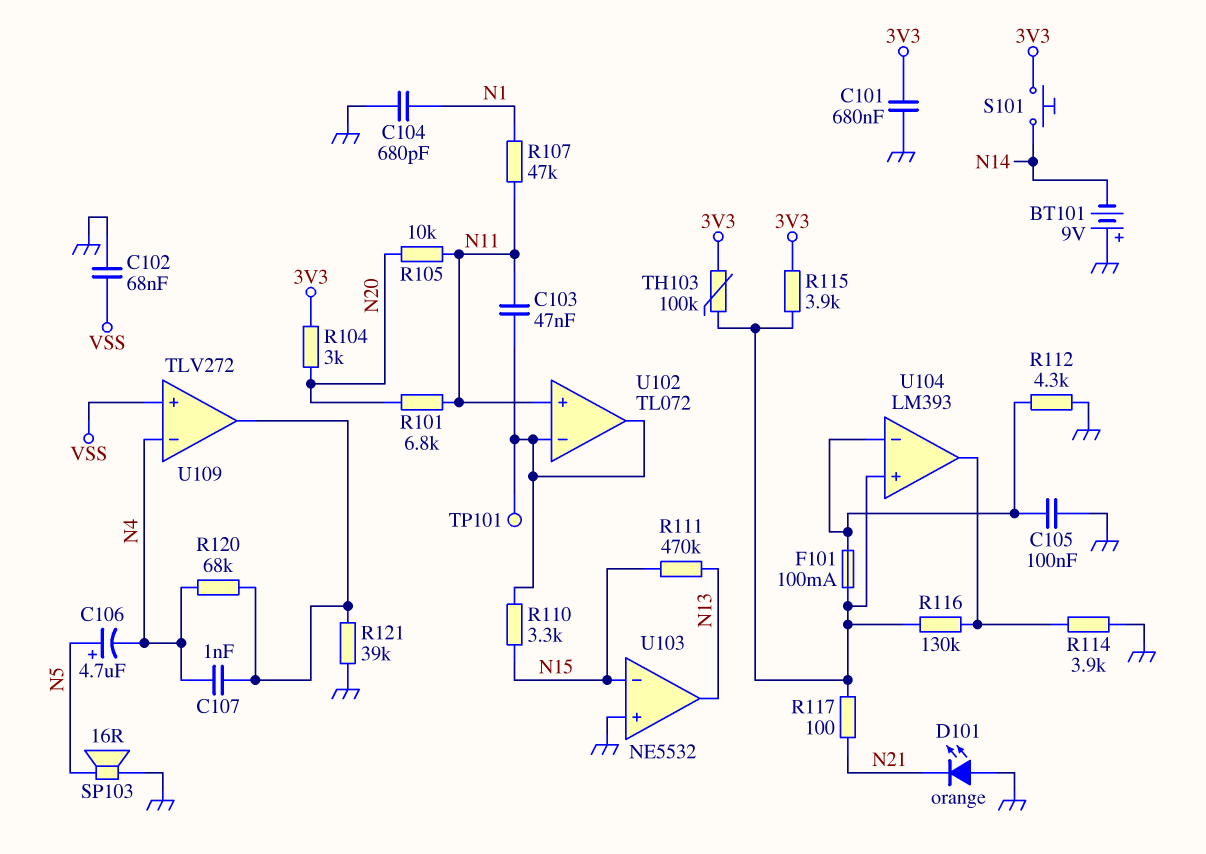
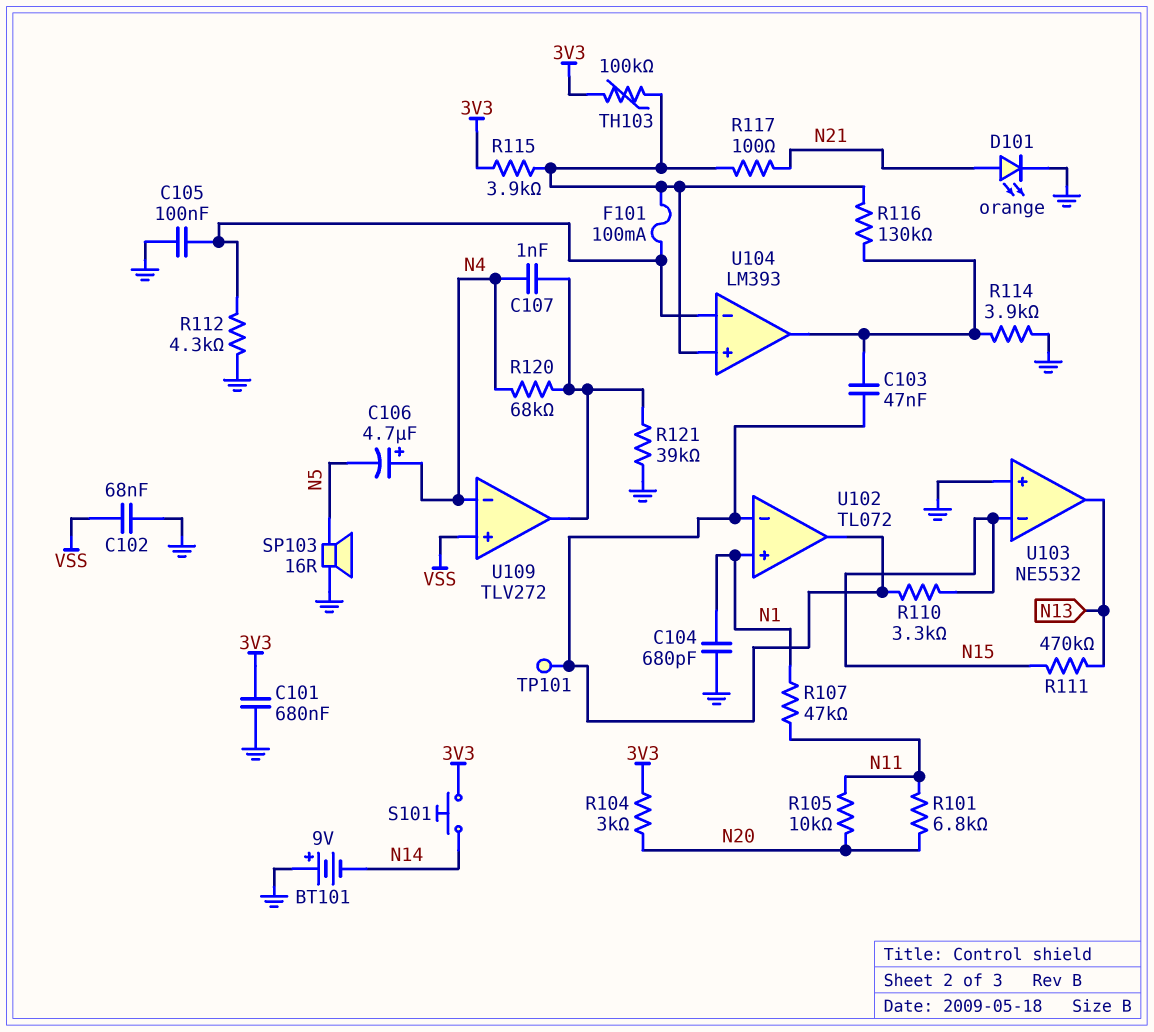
C103: 47nF (N11, U102/in-) -> 47nF (U102/in-, U104/out)
C106: 4.7uF (plus N5, minus N4) -> 4.7uF (plus N4, minus N5)
D101: LED orange (A GND, K N21) -> LED orange (A N21, K GND)
U102 pin in+: N11 -> N1

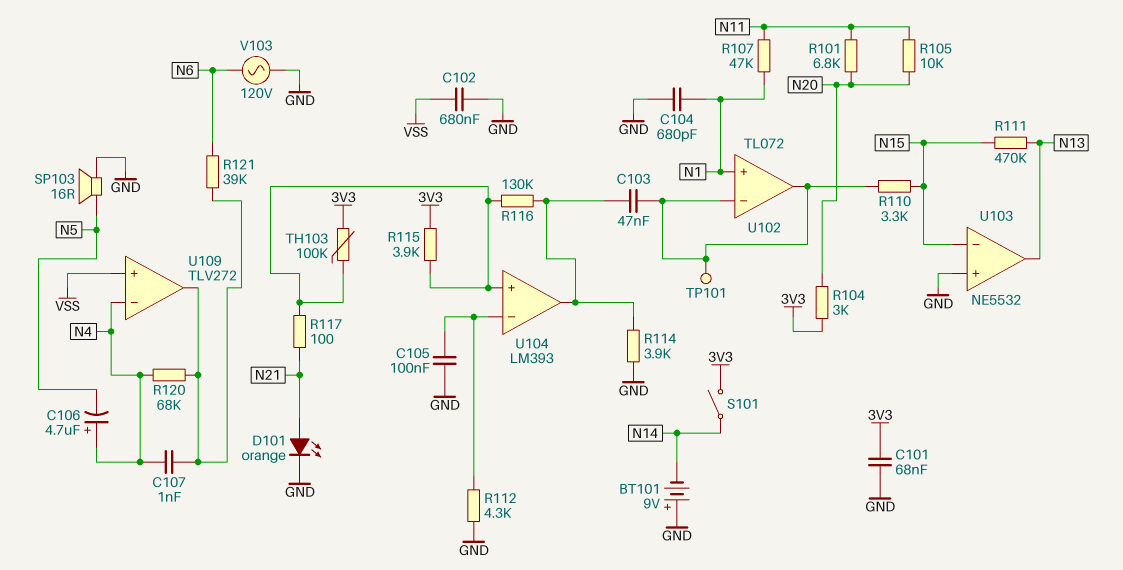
C101: 680nF (3V3, GND) -> 68nF (3V3, GND)
C102: 68nF (GND, VSS) -> 680nF (GND, VSS)
F101: 100mA (U104/in+, U104/in-) -> none
R121: 39k (GND, U109/out) -> 39k (N6, U109/out)
S101: button (3V3, N14) -> switch (3V3, N14)
V103: none -> AC 120V (GND, N6)

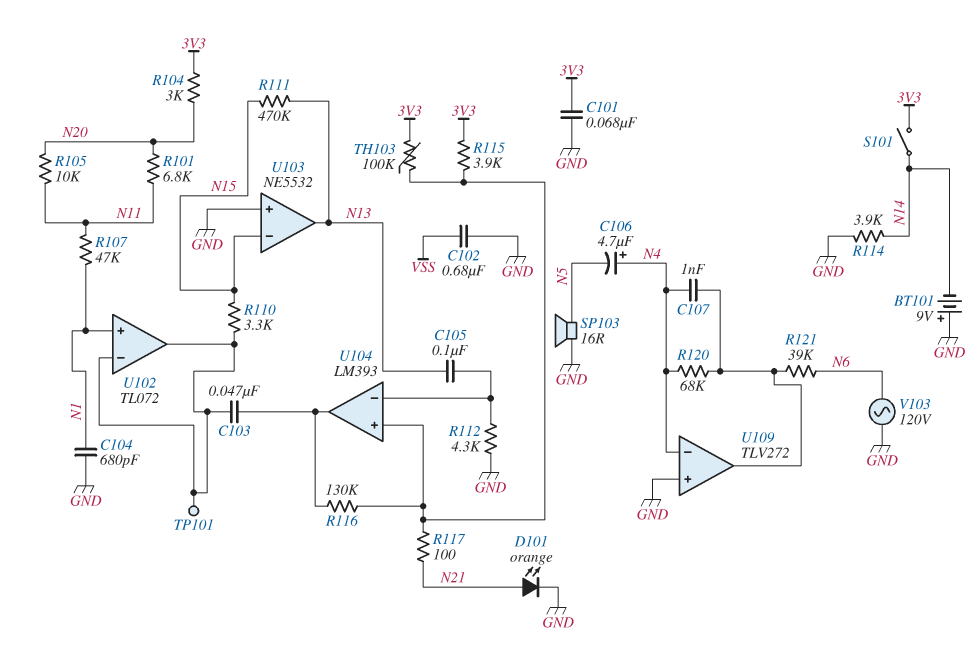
C105: 100nF (GND, U104/in-) -> 100nF (N13, U104/in-)
R114: 3.9k (GND, U104/out) -> 3.9k (GND, N14)
U109 pin in+: VSS -> GND

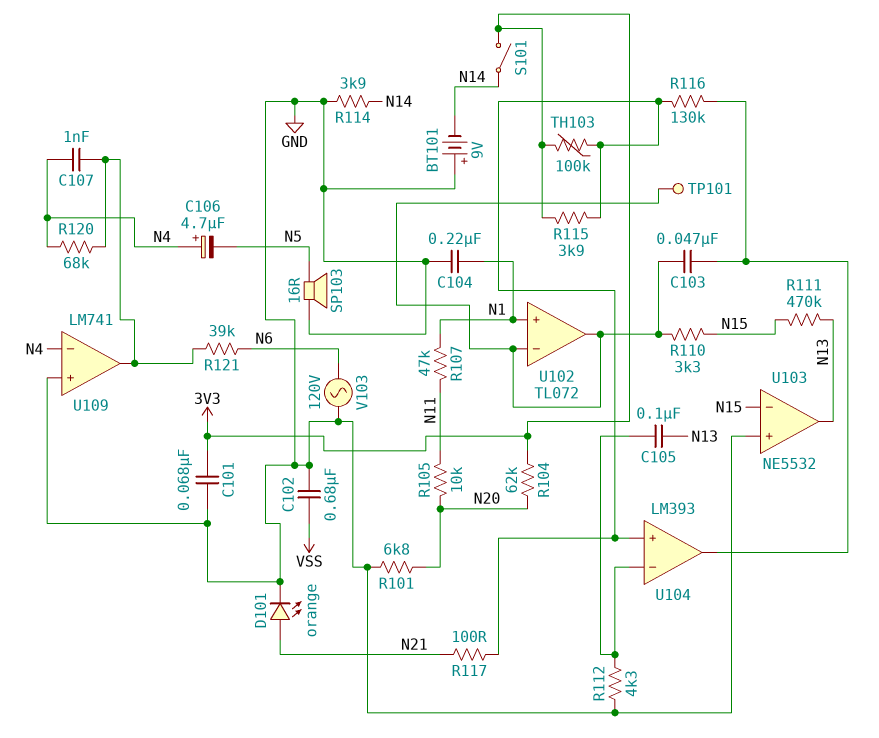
C104: 680pF (GND, N1) -> 220nF (GND, N1)
R101: 6.8k (N11, N20) -> 6.8k (GND, N20)
R104: 3k (3V3, N20) -> 62k (3V3, N20)
U109: TLV272 -> LM741

